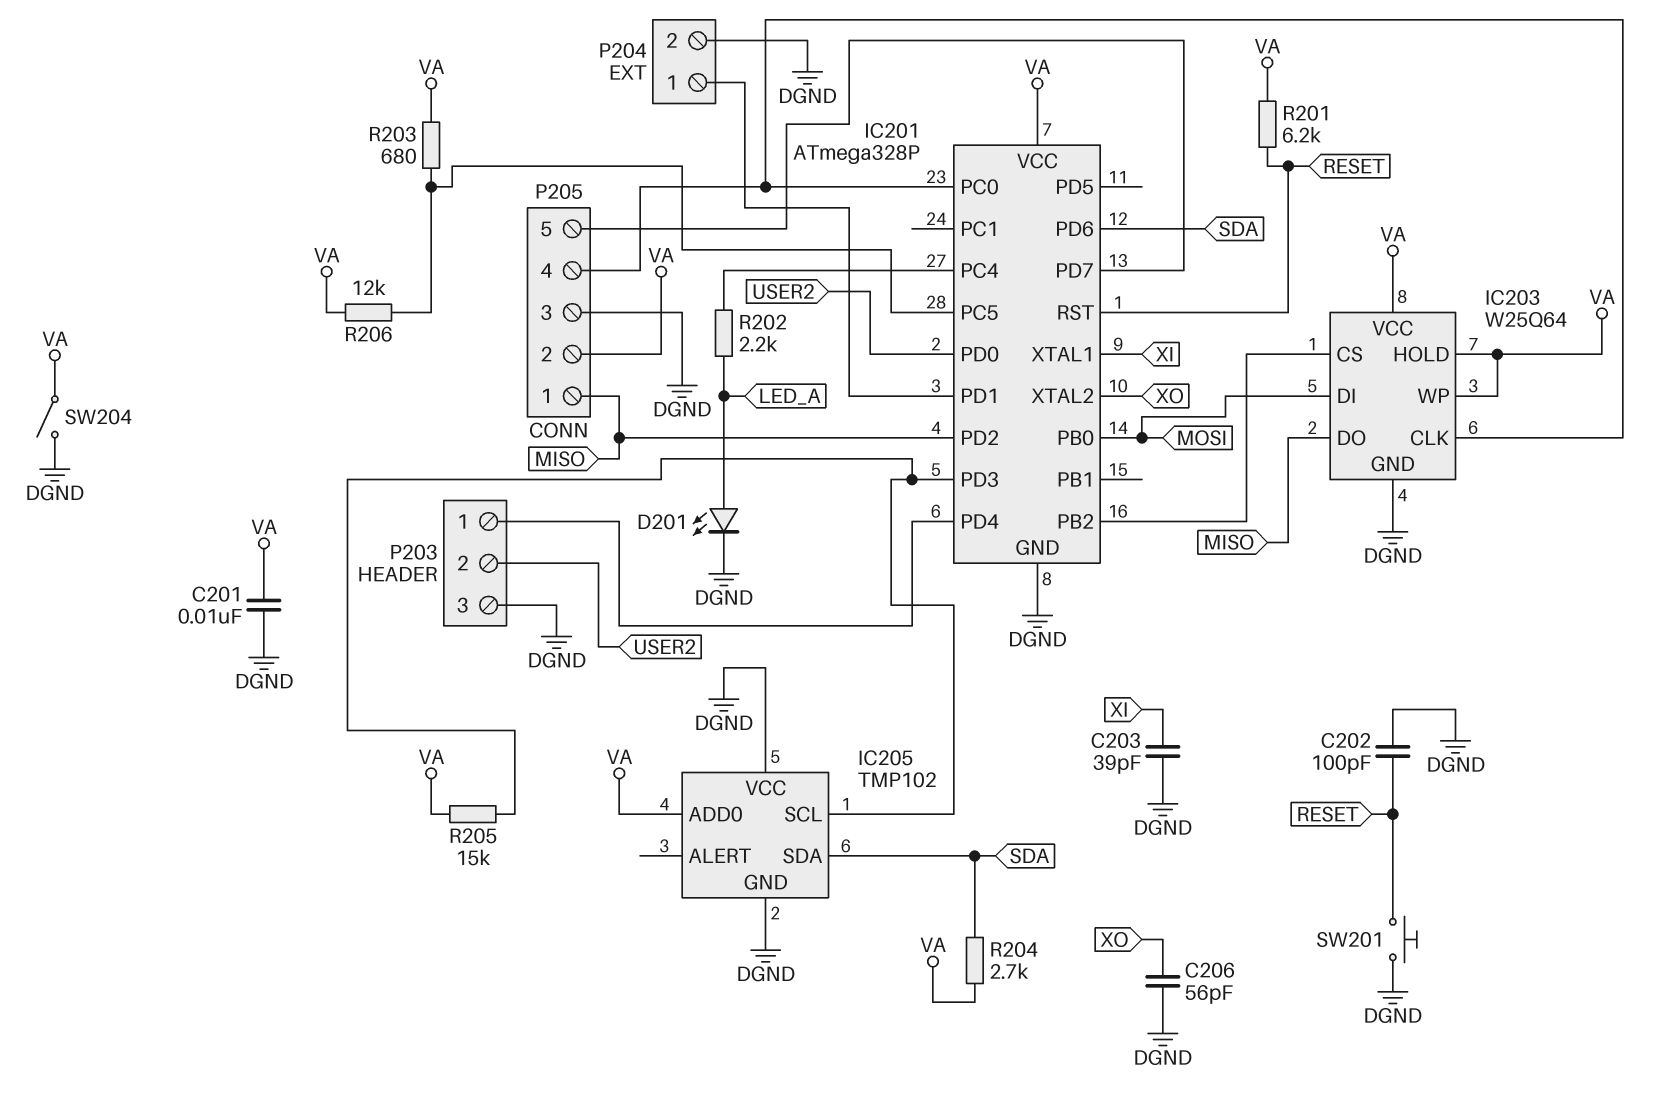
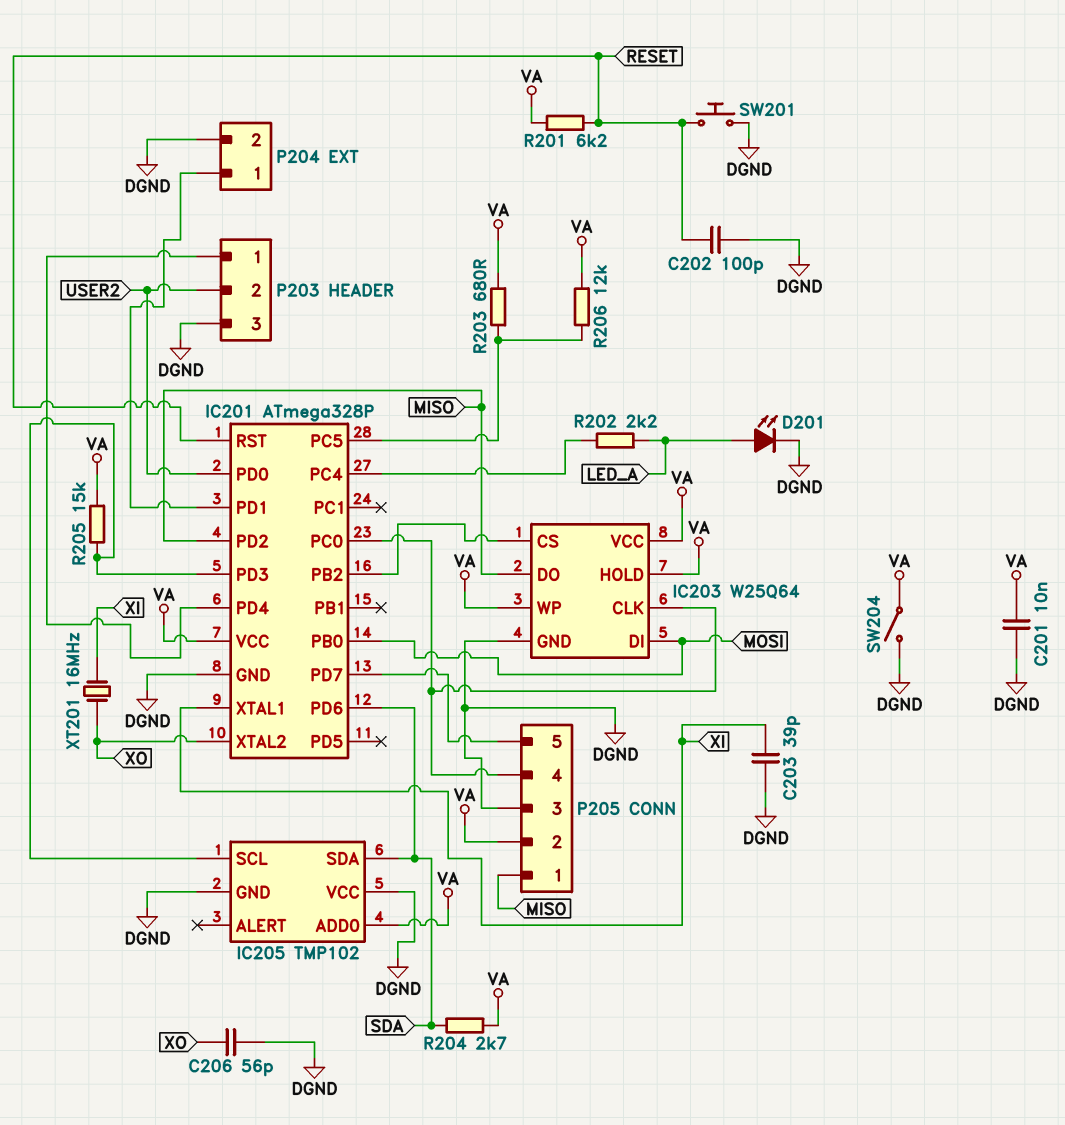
XT201: none -> 16MHz (XI, XO)

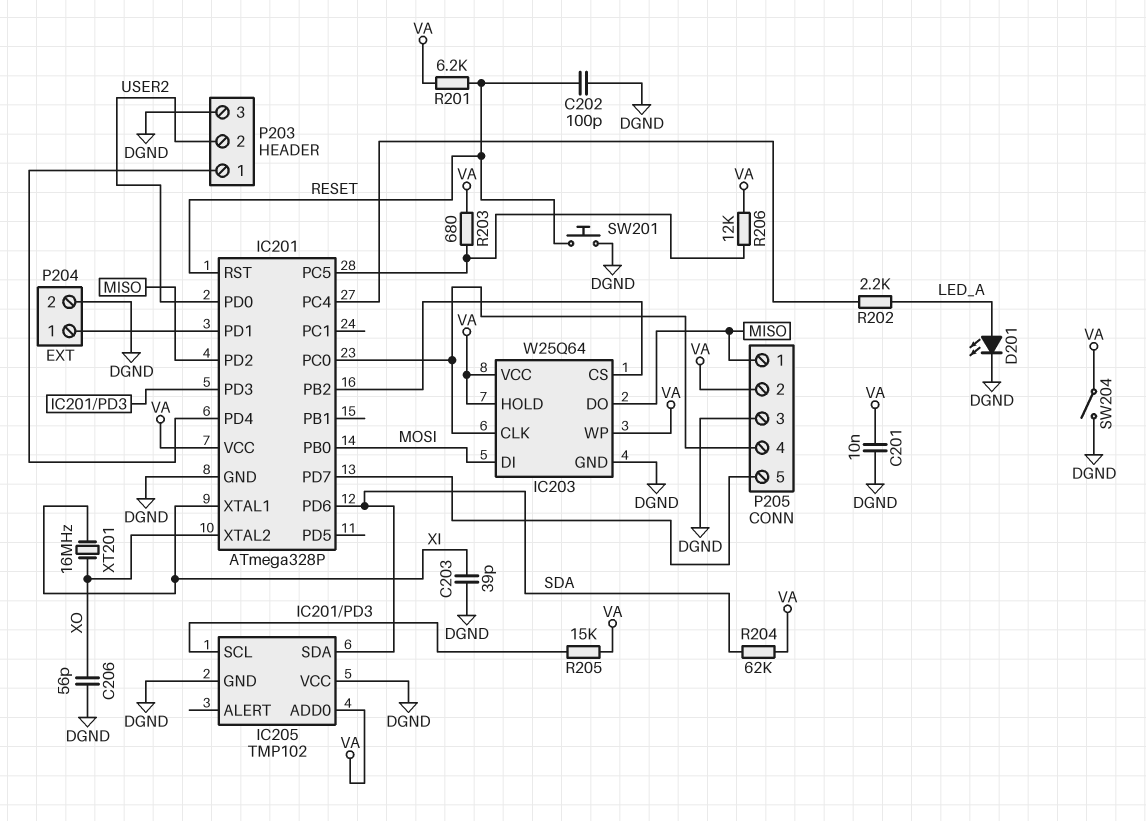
R204: 2.7k (SDA, VA) -> 62k (SDA, VA)

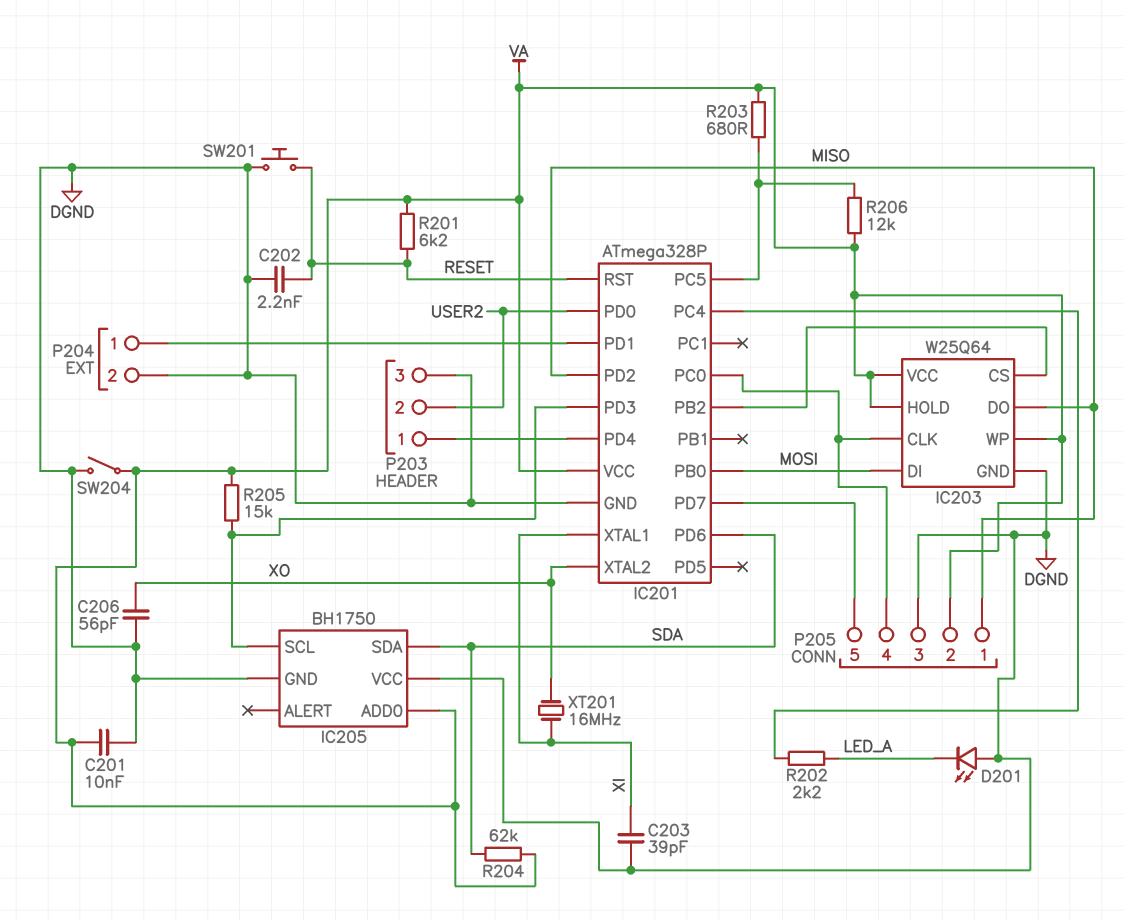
C202: 100pF (DGND, RESET) -> 2.2nF (DGND, RESET)
D201: LED (A LED_A, K DGND) -> LED (A DGND, K LED_A)
IC205: TMP102 -> BH1750

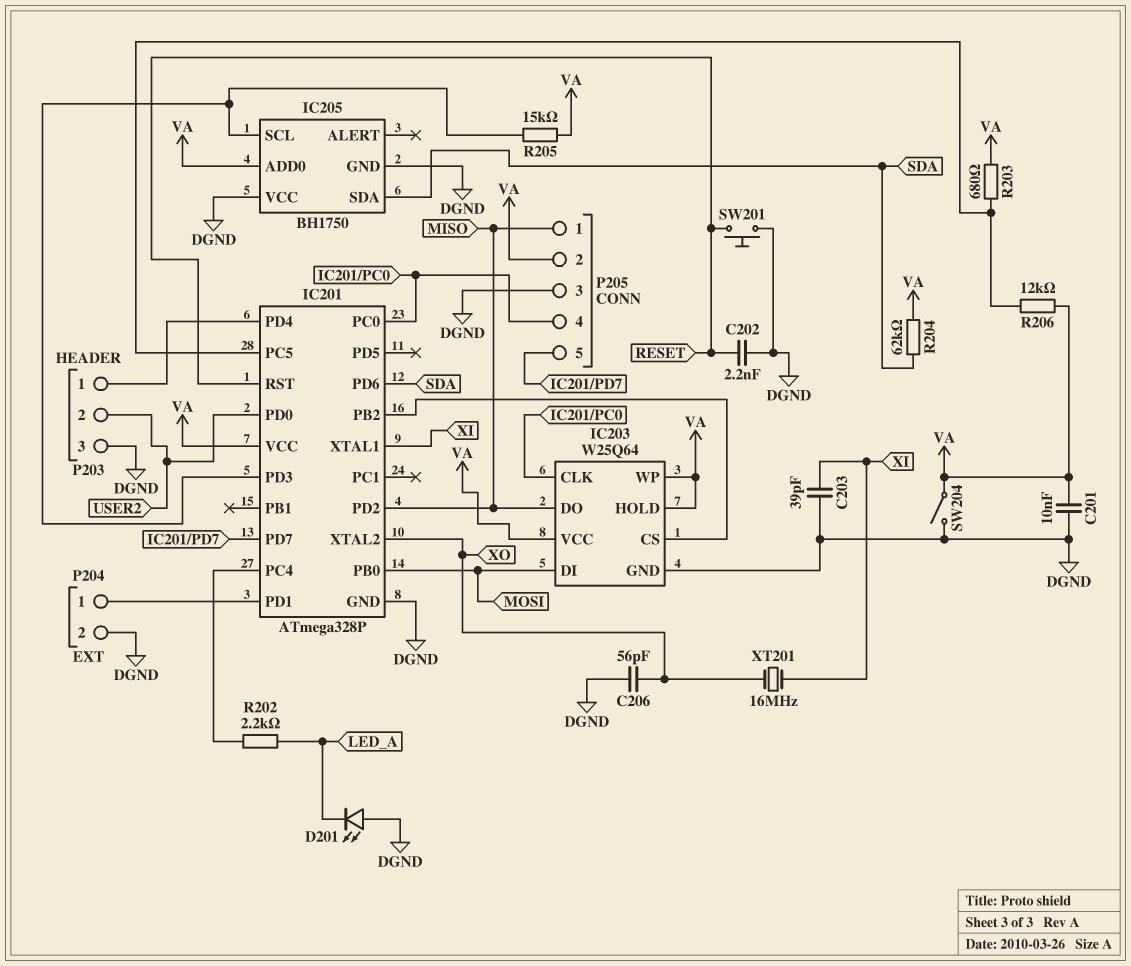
R201: 6.2k (RESET, VA) -> none

